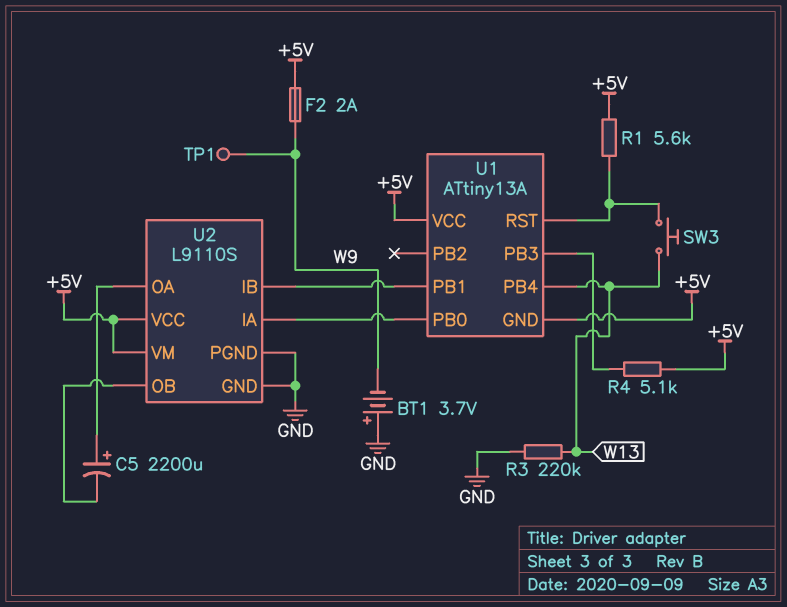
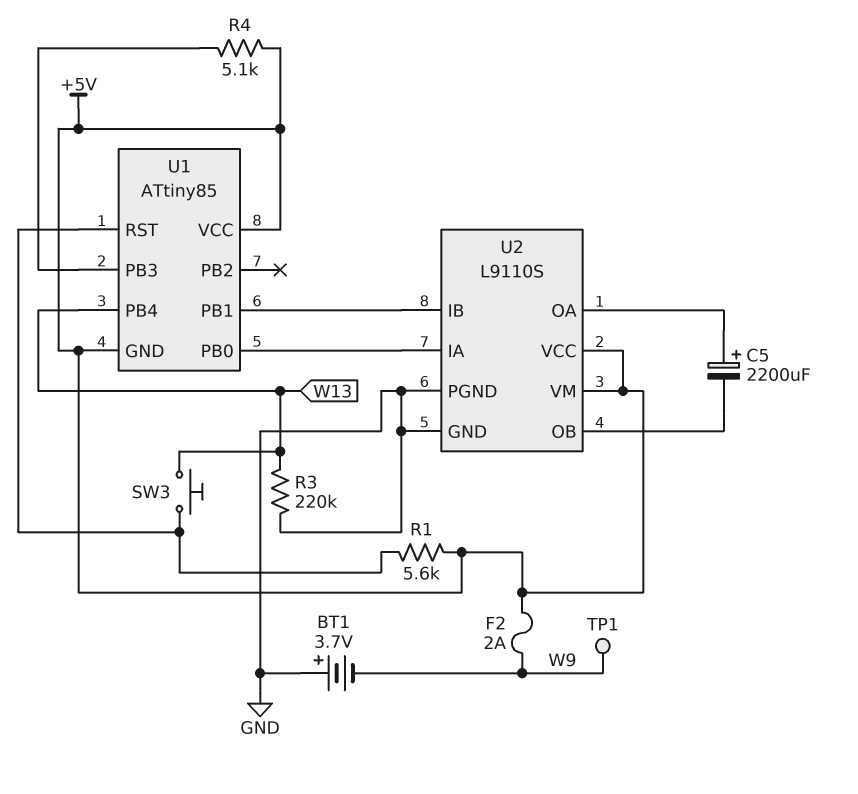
U1: ATtiny13A -> ATtiny85

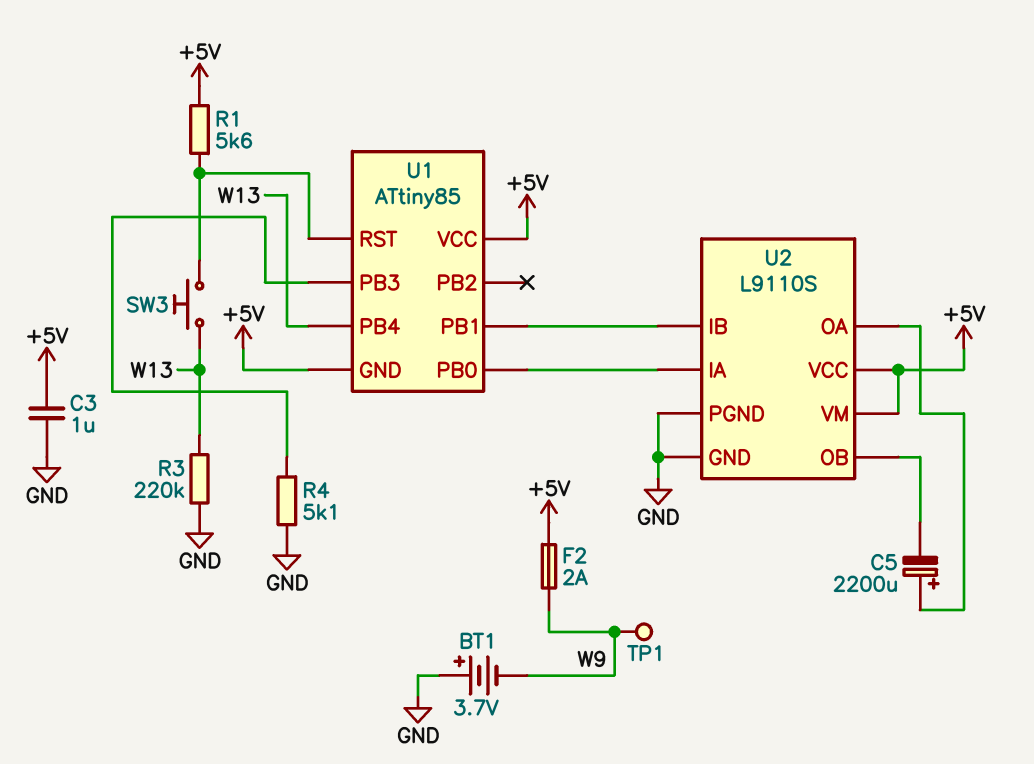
C3: none -> 1uF (+5V, GND)
R4: 5.1k (+5V, U1/PB3) -> 5.1k (GND, U1/PB3)

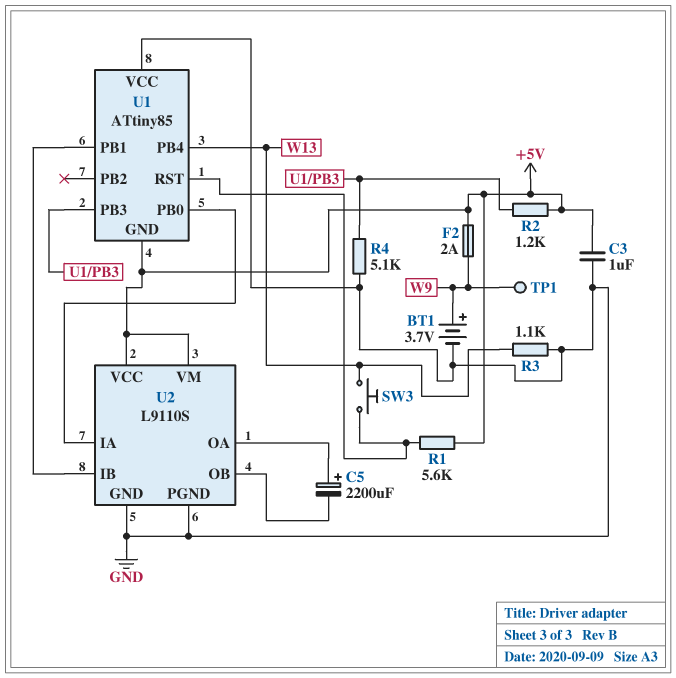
BT1: 3.7V (plus GND, minus W9) -> 3.7V (plus W9, minus GND)
R2: none -> 1.2k (+5V, U1/PB3)
R3: 220k (GND, W13) -> 1.1k (GND, W13)
U1 pin VCC: +5V -> GND

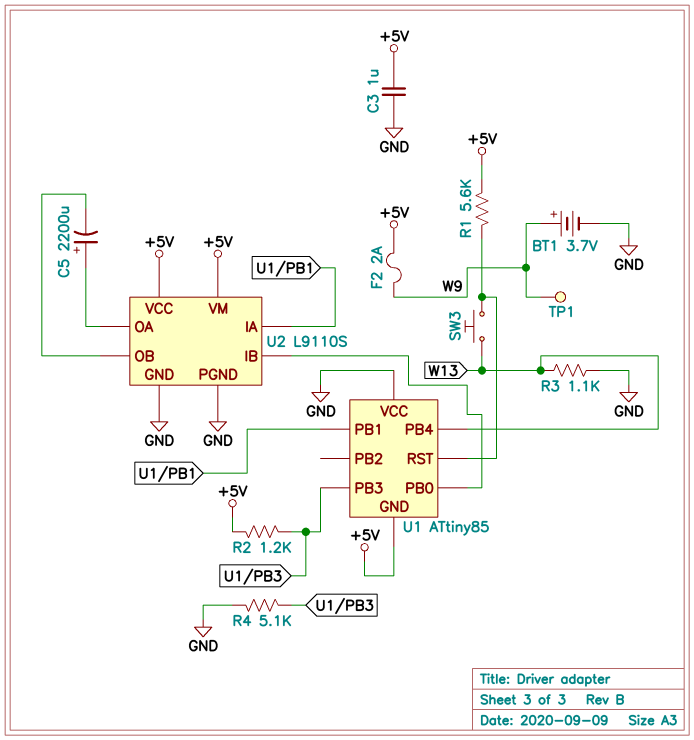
U2 pin IA: U1/PB0 -> U1/PB1
U2 pin IB: U1/PB1 -> U1/PB0

